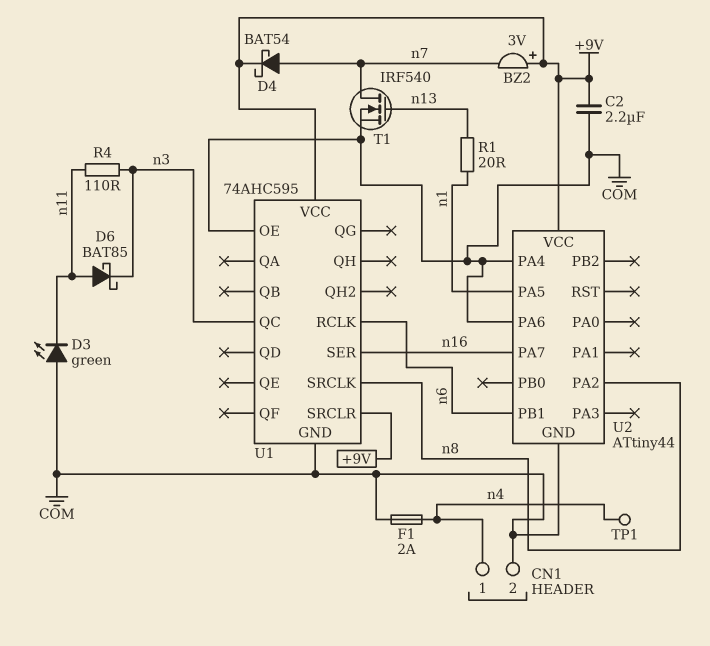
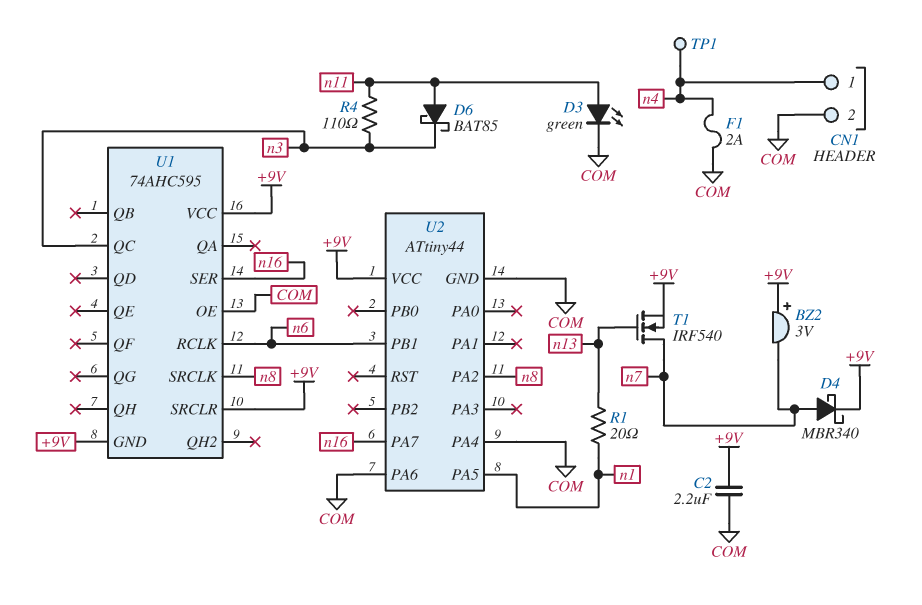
D3: LED green (A COM, K n11) -> LED green (A n11, K COM)
D4: schottky BAT54 (A n7, K +9V) -> schottky MBR340 (A n7, K +9V)
T1: NMOS IRF540 (G n13, D n7, S COM) -> NMOS IRF540 (G n13, D n7, S +9V)
U1 pin GND: COM -> +9V

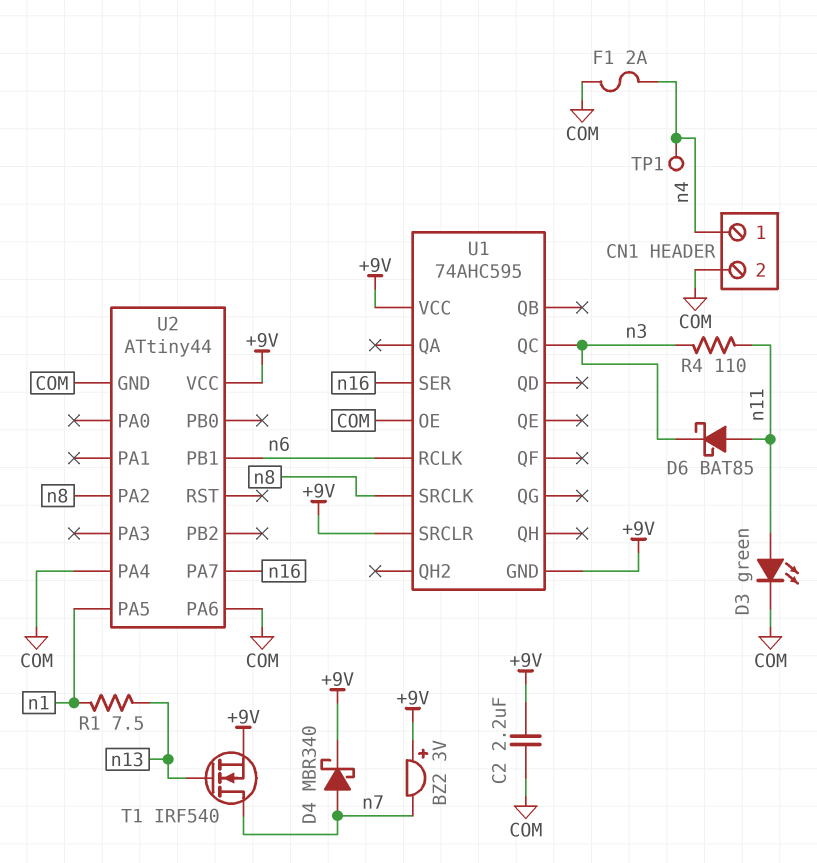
R1: 20 (n1, n13) -> 7.5 (n1, n13)

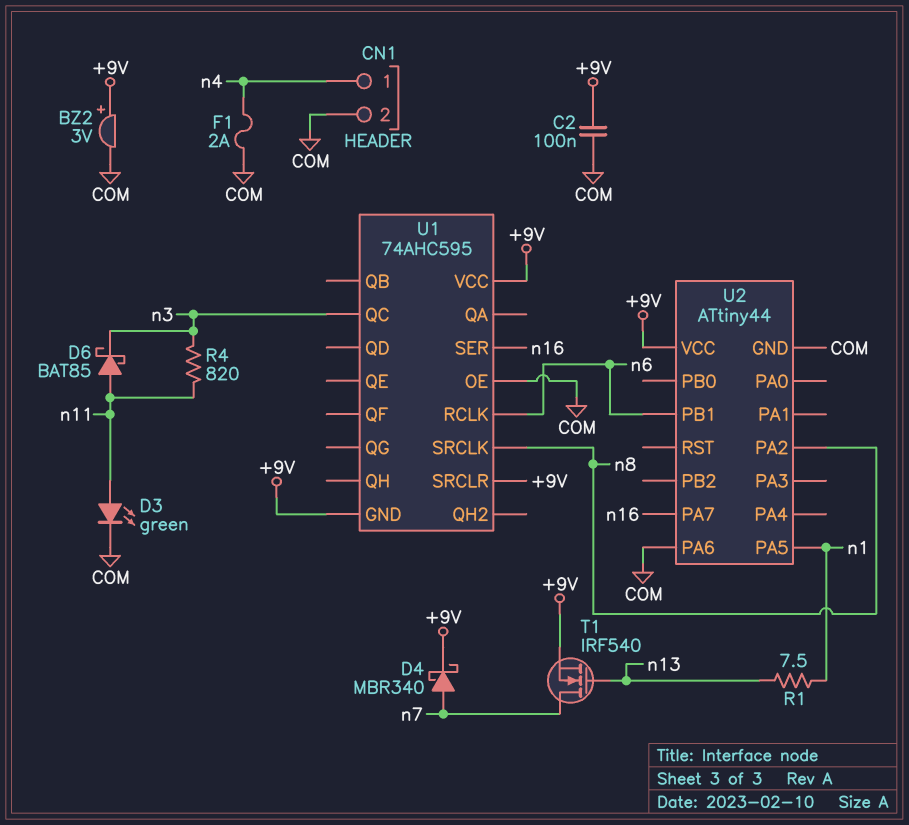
BZ2: buzzer 3V (plus +9V, minus n7) -> buzzer 3V (plus +9V, minus COM)
C2: 2.2uF (+9V, COM) -> 100nF (+9V, COM)
R4: 110 (n3, n11) -> 820 (n3, n11)
TP1: test point (n4) -> none
U2 pin PA4: COM -> none

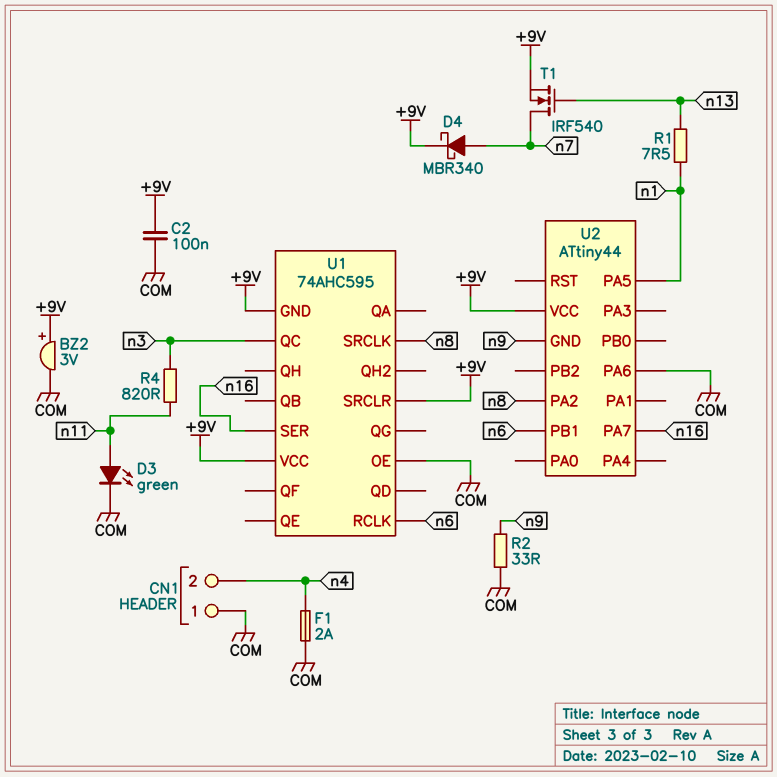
CN1 pin 1: n4 -> COM
CN1 pin 2: COM -> n4
D6: schottky BAT85 (A n11, K n3) -> none
R2: none -> 33 (COM, n9)
U2 pin GND: COM -> n9

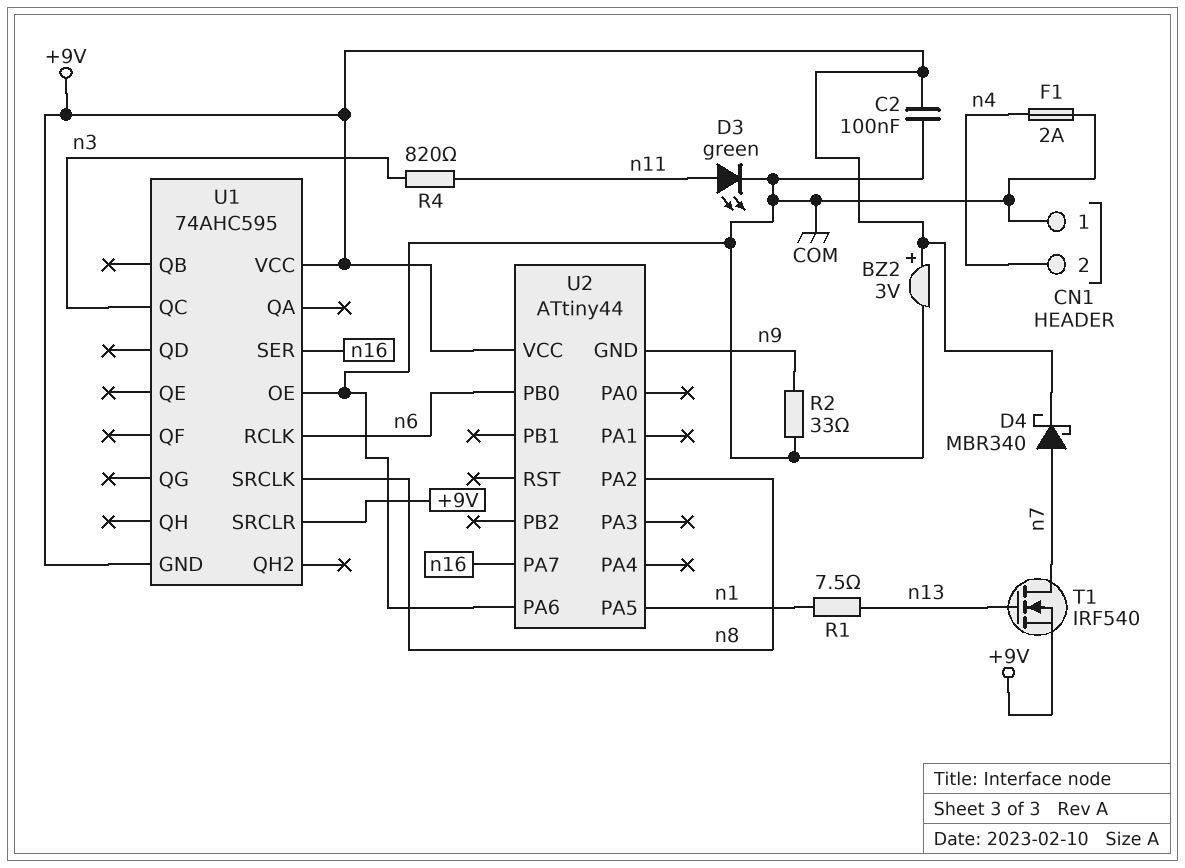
U2 pin PB0: none -> n6
U2 pin PB1: n6 -> none

